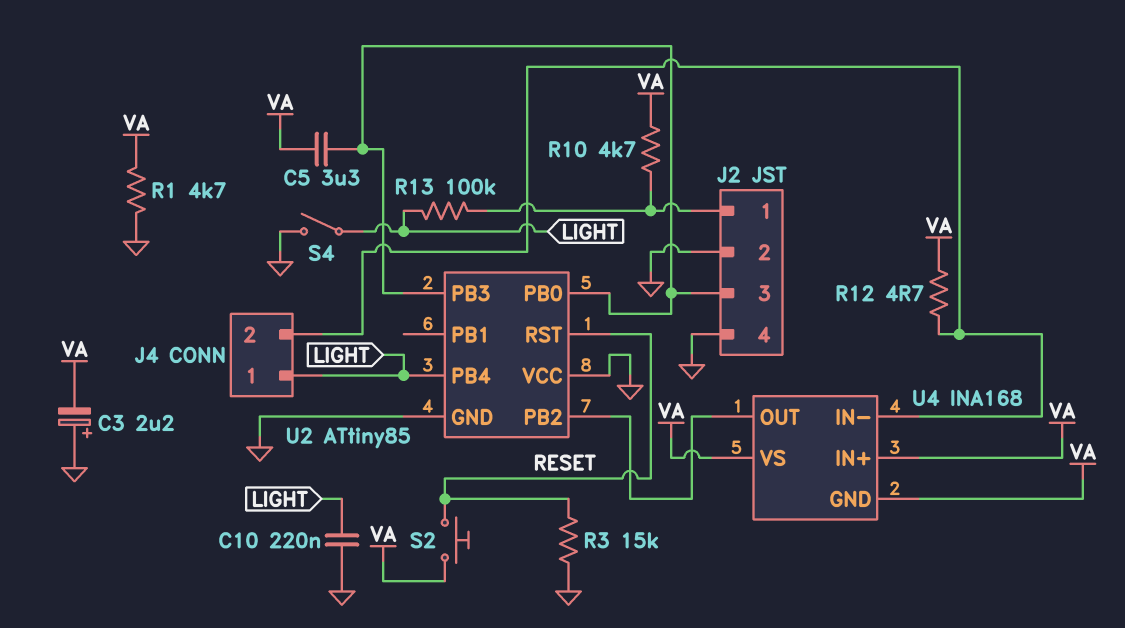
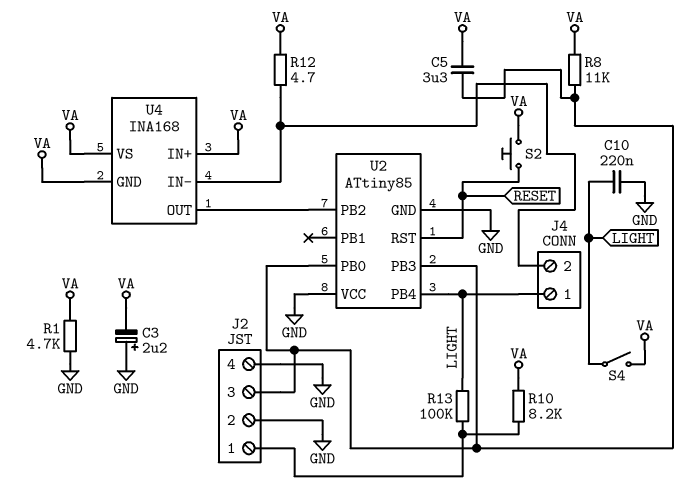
R3: 15k (GND, RESET) -> none
R8: none -> 11k (J2/3, VA)
R10: 4.7k (J2/1, VA) -> 8.2k (J2/1, VA)
S4: switch (GND, LIGHT) -> switch (LIGHT, VA)

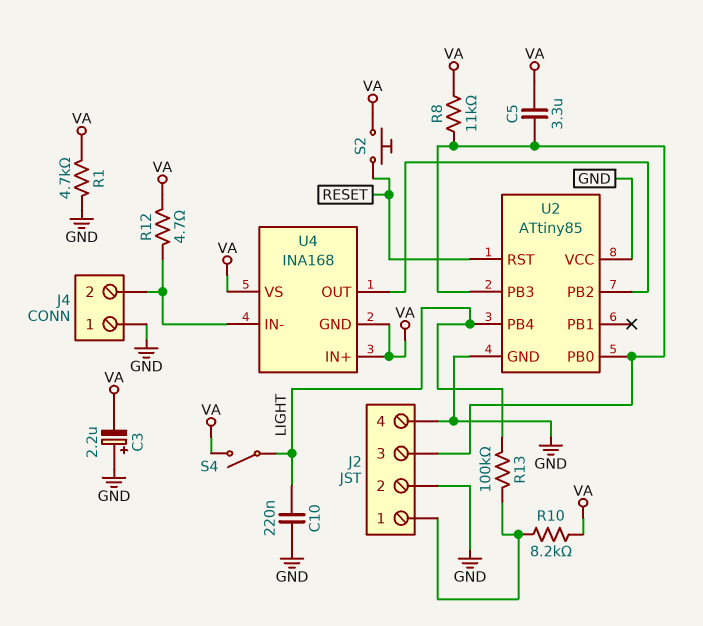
J4 pin 1: LIGHT -> GND

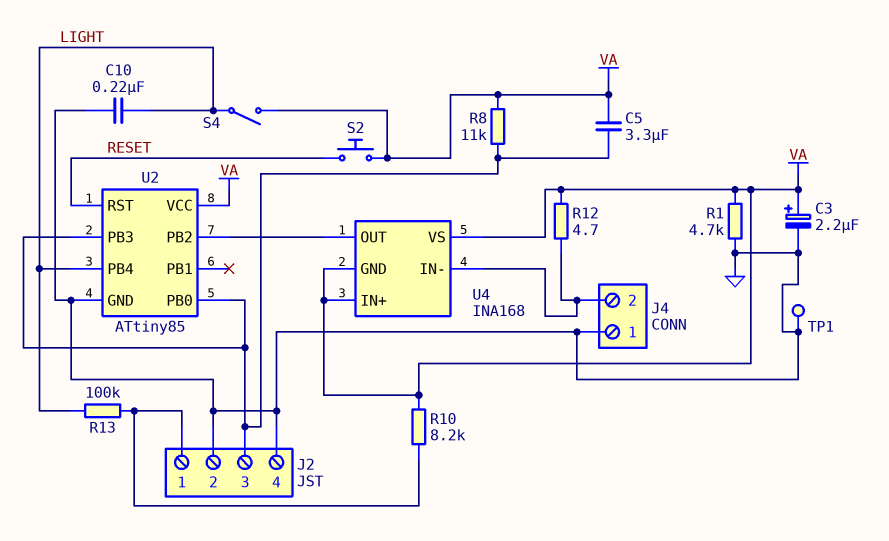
C3: 2.2uF (plus GND, minus VA) -> 2.2uF (plus VA, minus GND)
TP1: none -> test point (GND)
U2 pin VCC: GND -> VA

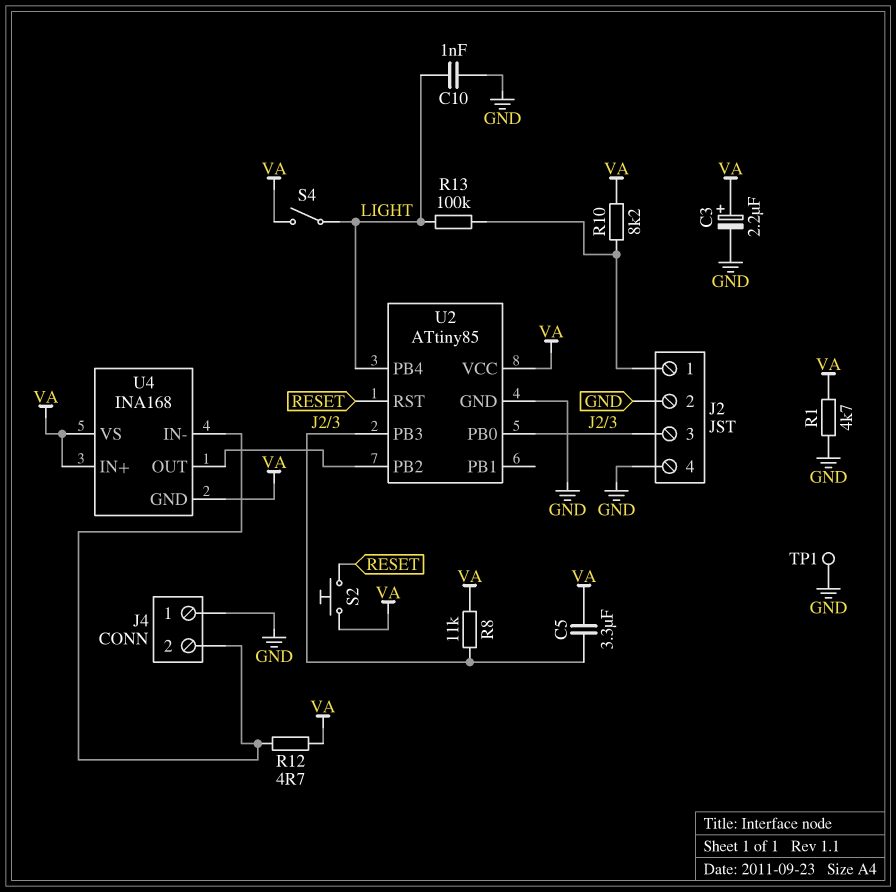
C10: 220nF (GND, LIGHT) -> 1nF (GND, LIGHT)

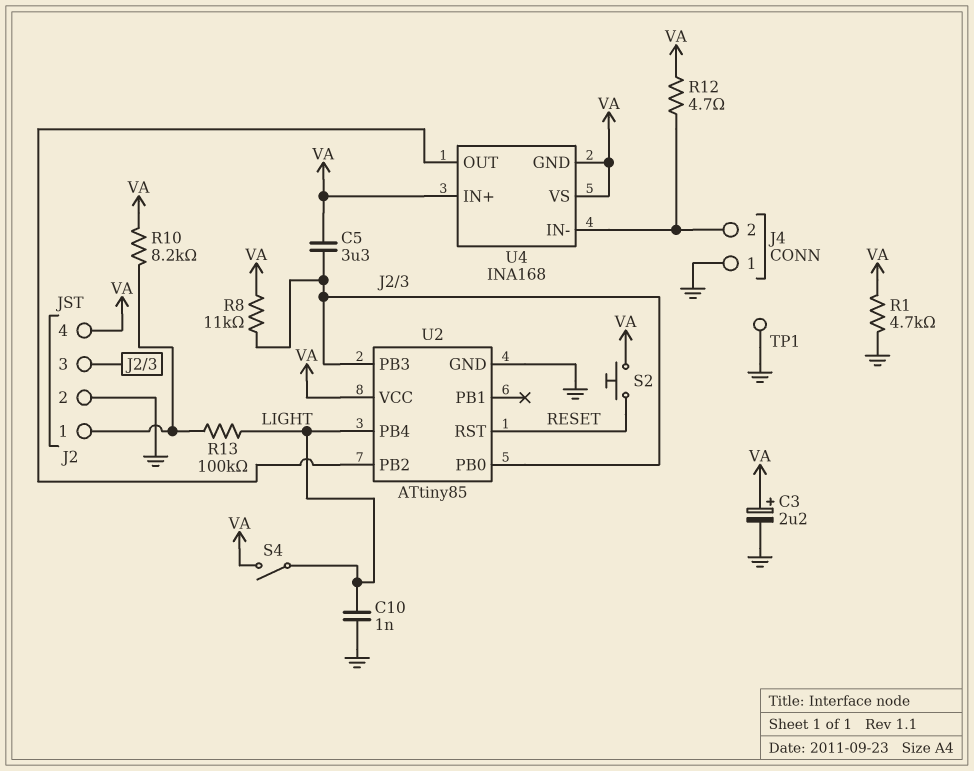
J2 pin 4: GND -> VA

